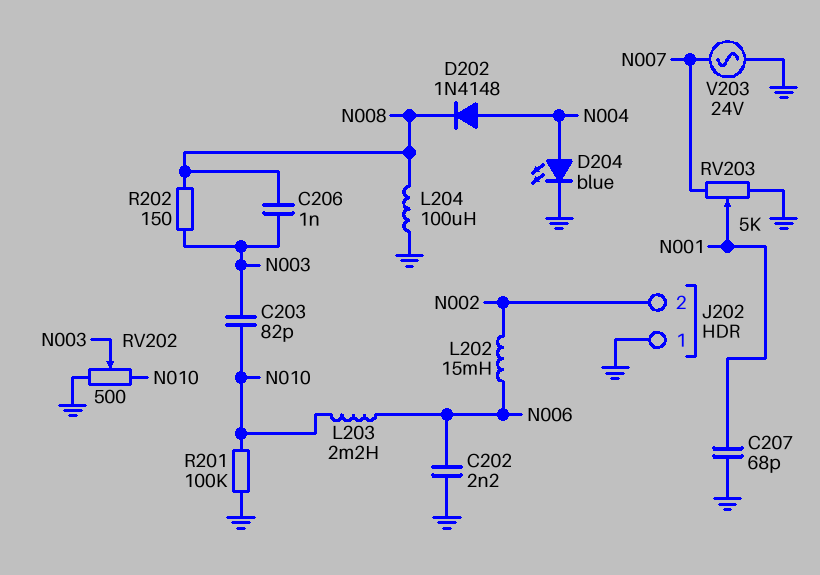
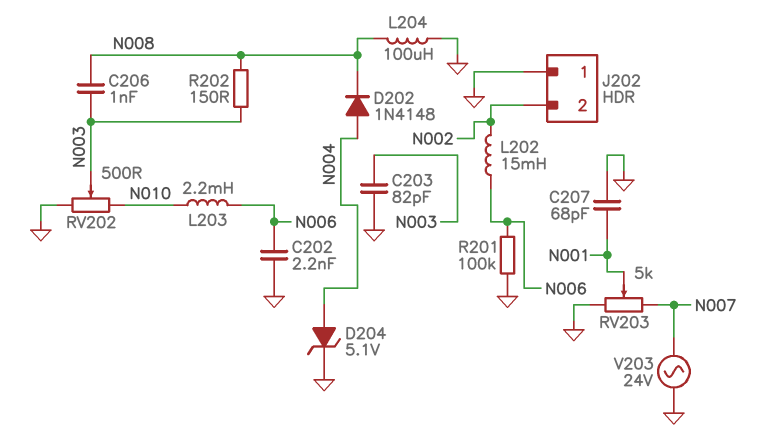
C203: 82pF (N003, N010) -> 82pF (GND, N003)
D204: LED blue (A N004, K GND) -> zener 5.1V (A N004, K GND)
R201: 100k (GND, N010) -> 100k (GND, N006)

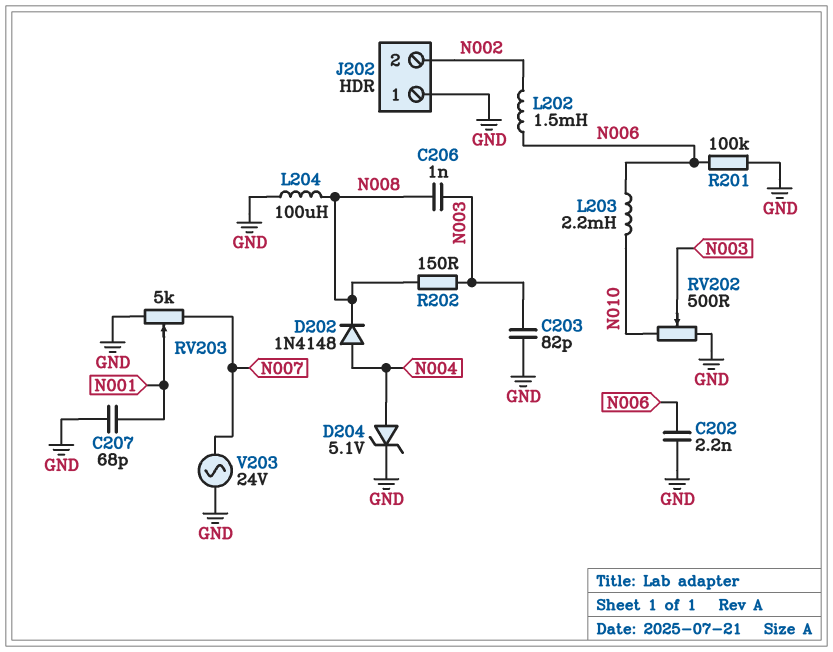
L202: 15mH (N002, N006) -> 1.5mH (N002, N006)

